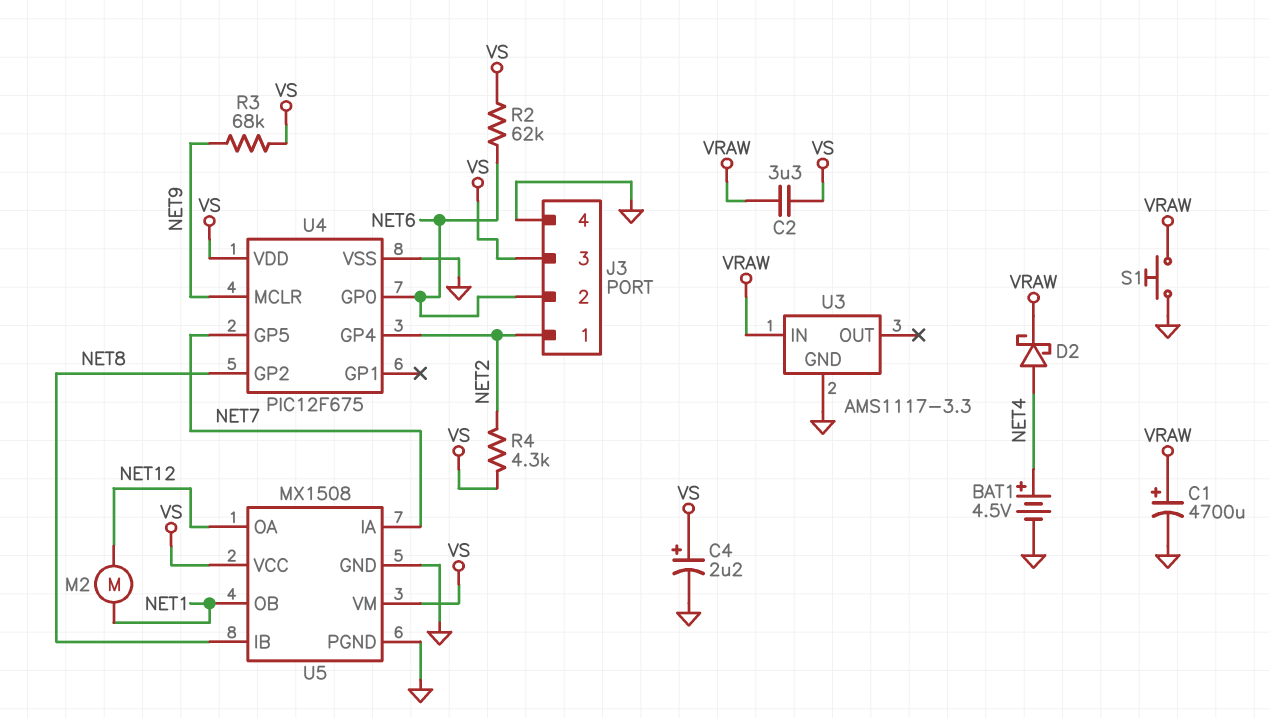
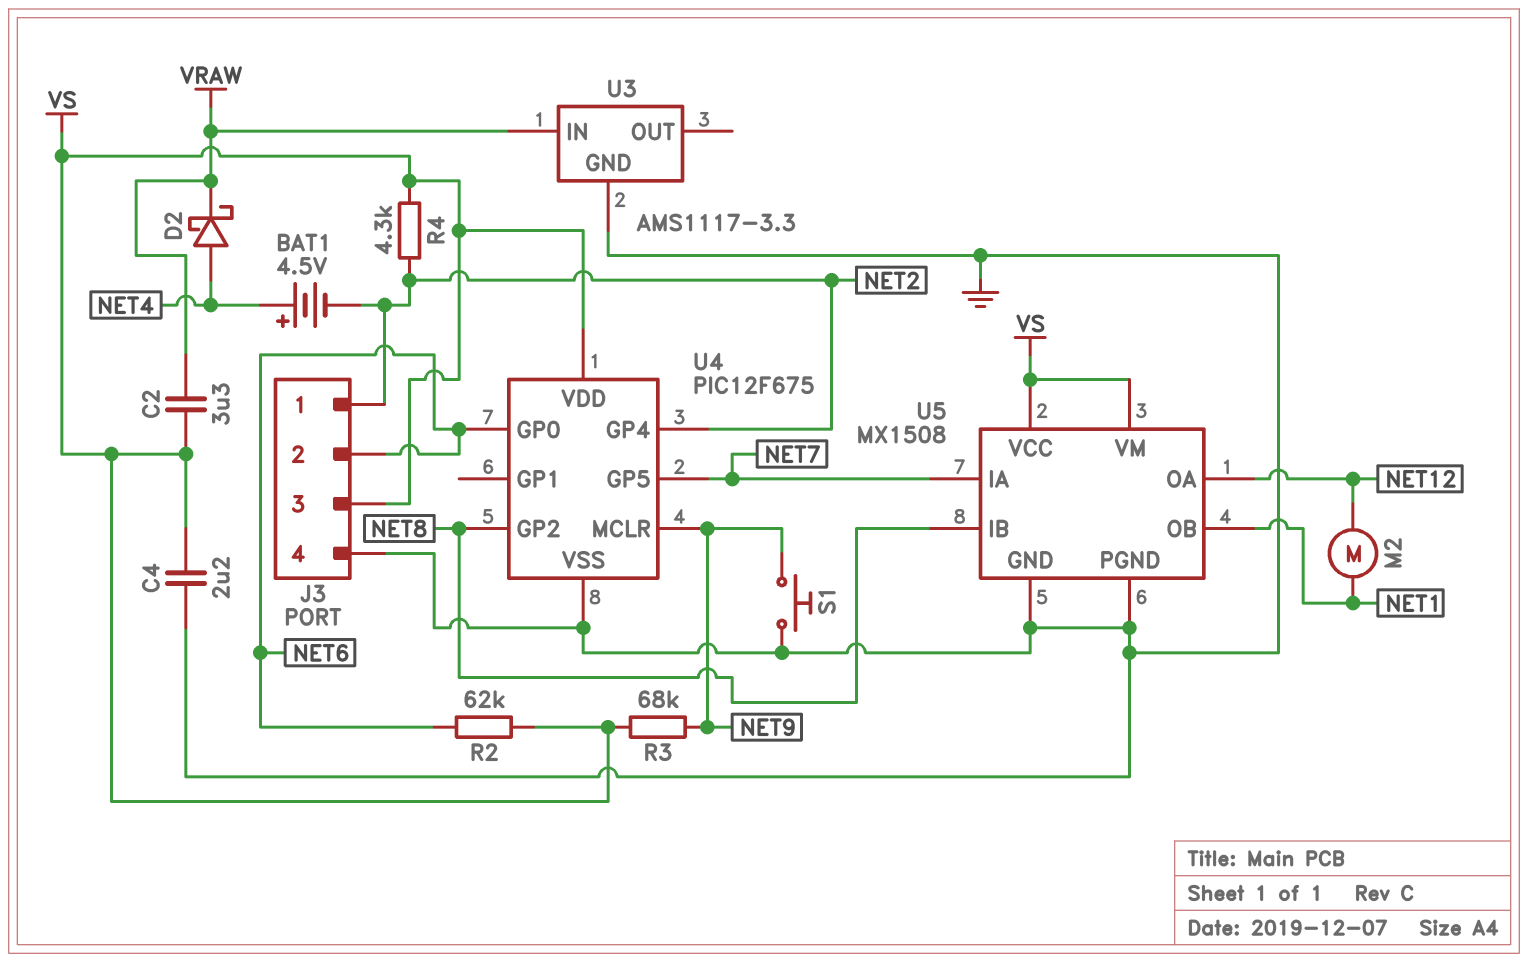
BAT1: 4.5V (plus NET4, minus GND) -> 4.5V (plus NET4, minus NET2)
C1: 4700uF (plus VRAW, minus GND) -> none
C4: 2.2uF (plus VS, minus GND) -> 2.2uF (GND, VS)
S1: button (GND, VRAW) -> button (GND, NET9)

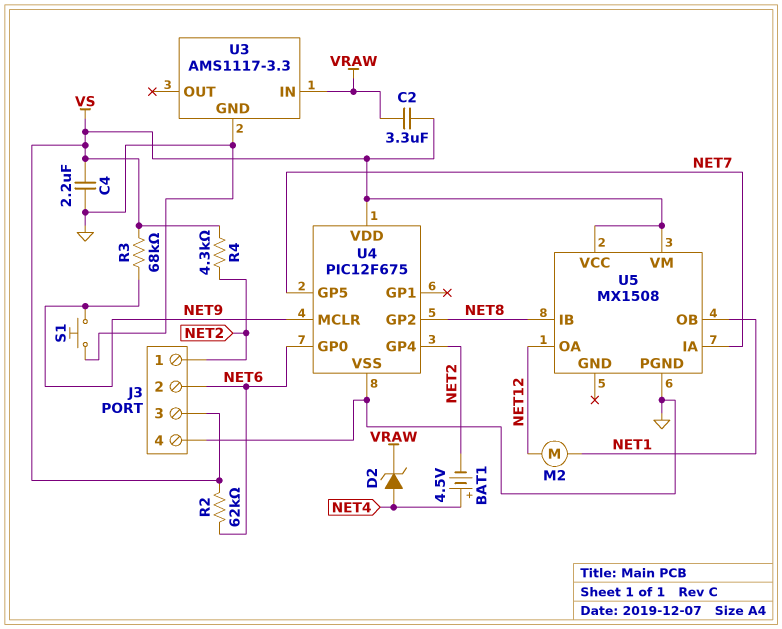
D2: schottky (A NET4, K VRAW) -> zener (A NET4, K VRAW)
U5 pin GND: GND -> none

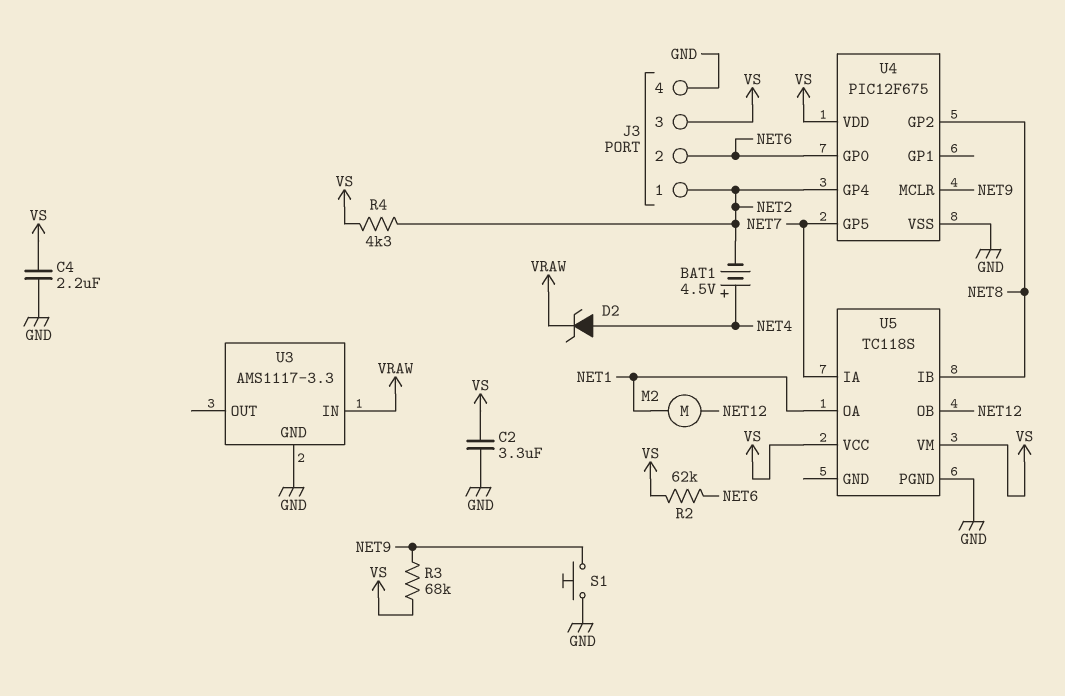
C2: 3.3uF (VRAW, VS) -> 3.3uF (GND, VS)
U5: MX1508 -> TC118S
U5 pin OA: NET12 -> NET1
U5 pin OB: NET1 -> NET12

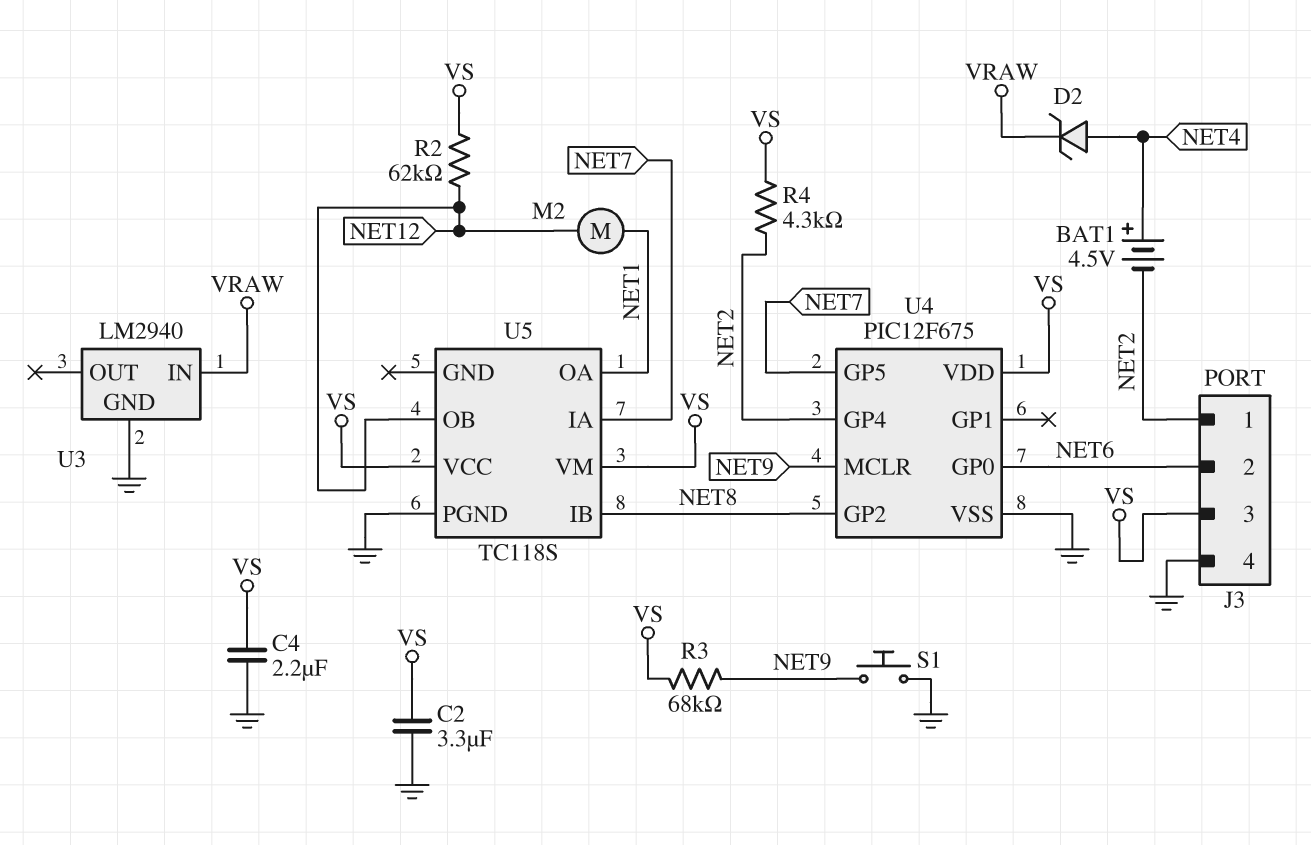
R2: 62k (NET6, VS) -> 62k (NET12, VS)
U3: AMS1117-3.3 -> LM2940

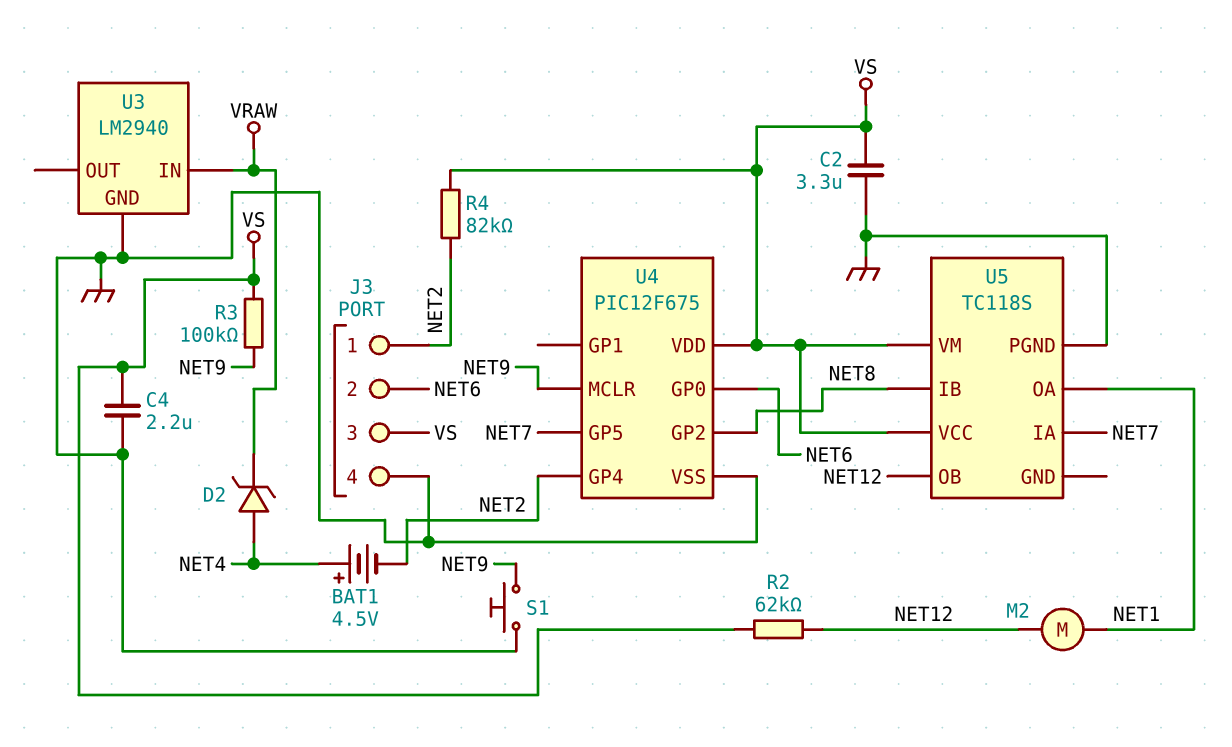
R3: 68k (NET9, VS) -> 100k (NET9, VS)
R4: 4.3k (NET2, VS) -> 82k (NET2, VS)

